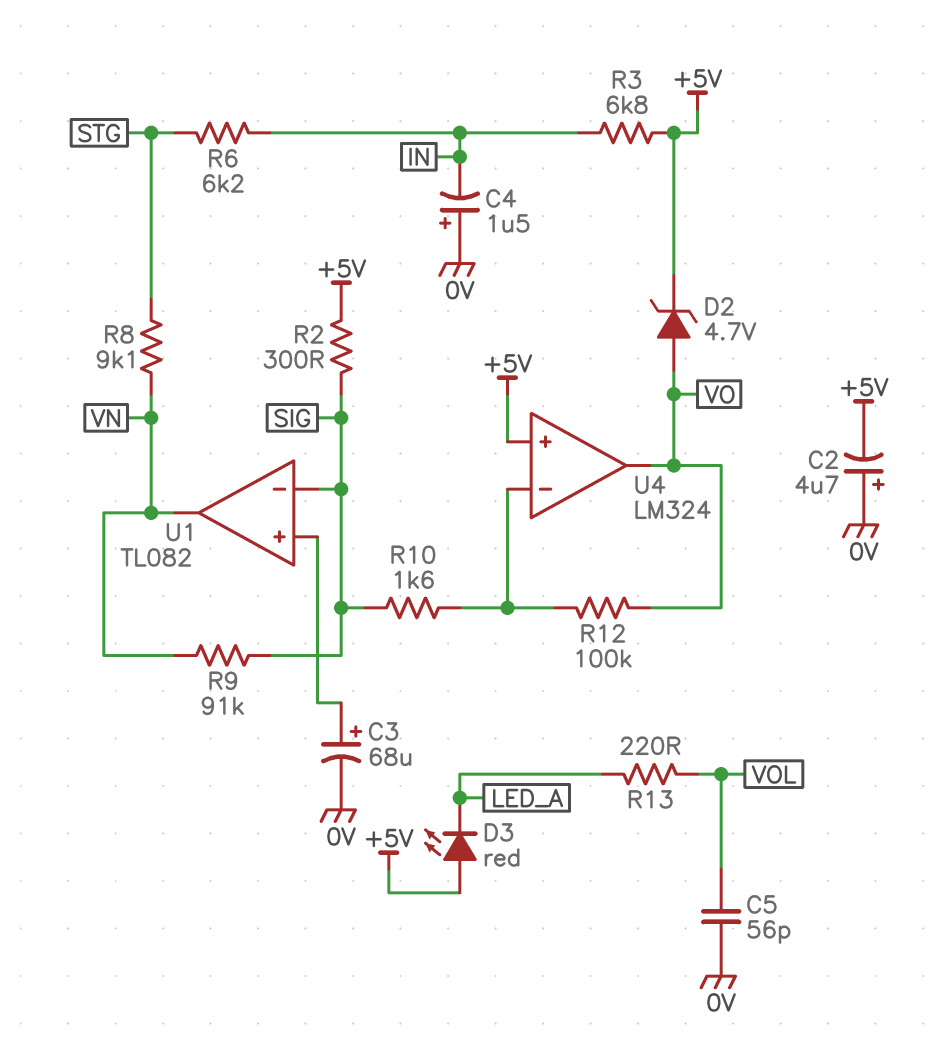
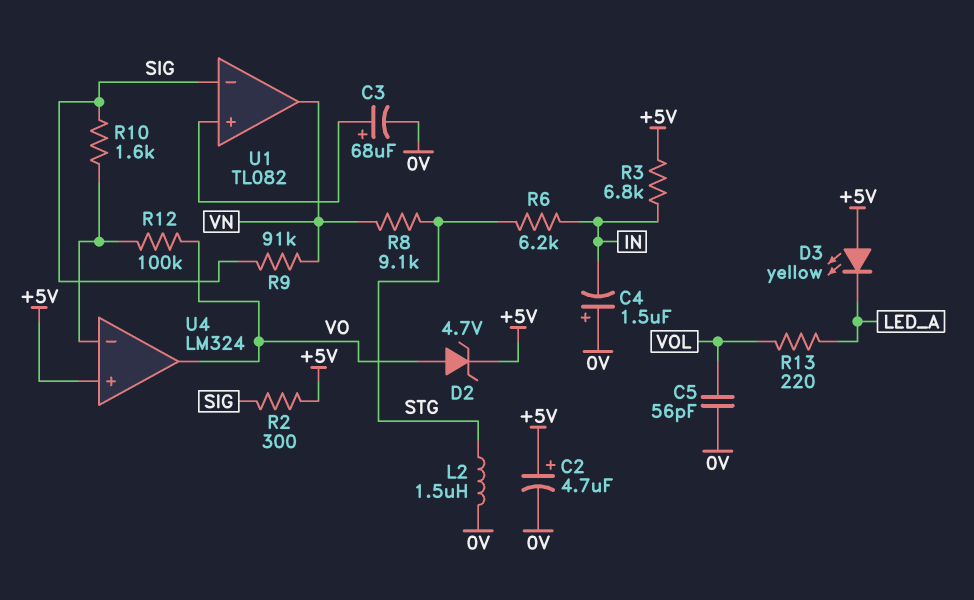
C2: 4.7uF (plus 0V, minus +5V) -> 4.7uF (plus +5V, minus 0V)
D3: LED red (A +5V, K LED_A) -> LED yellow (A +5V, K LED_A)
L2: none -> 1.5uH (0V, STG)

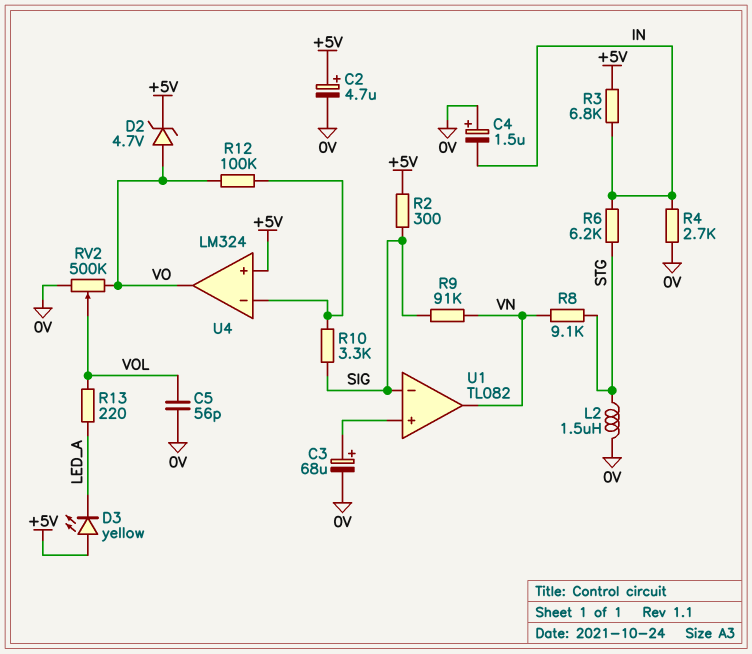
R4: none -> 2.7k (0V, IN)
R10: 1.6k (SIG, U4/in-) -> 3.3k (SIG, U4/in-)
RV2: none -> 500k (0V, VO, wiper VOL)

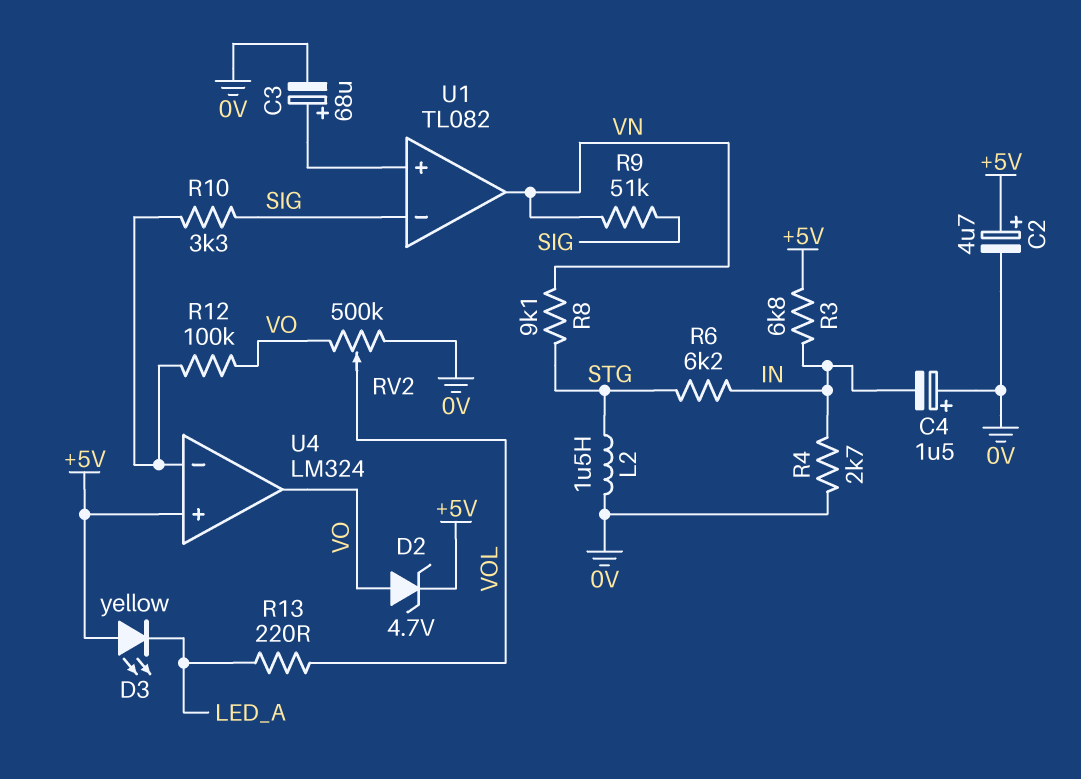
C5: 56pF (0V, VOL) -> none
R2: 300 (+5V, SIG) -> none
R9: 91k (SIG, VN) -> 51k (SIG, VN)

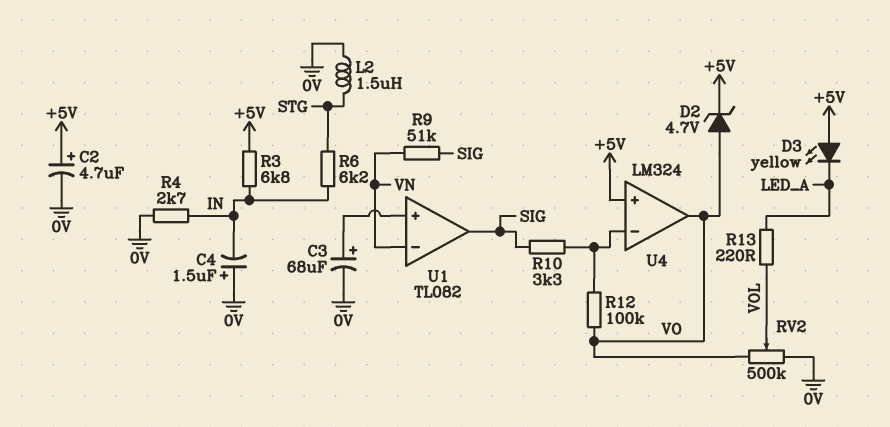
R8: 9.1k (STG, VN) -> none
U1 pin in-: SIG -> VN
U1 pin out: VN -> SIG

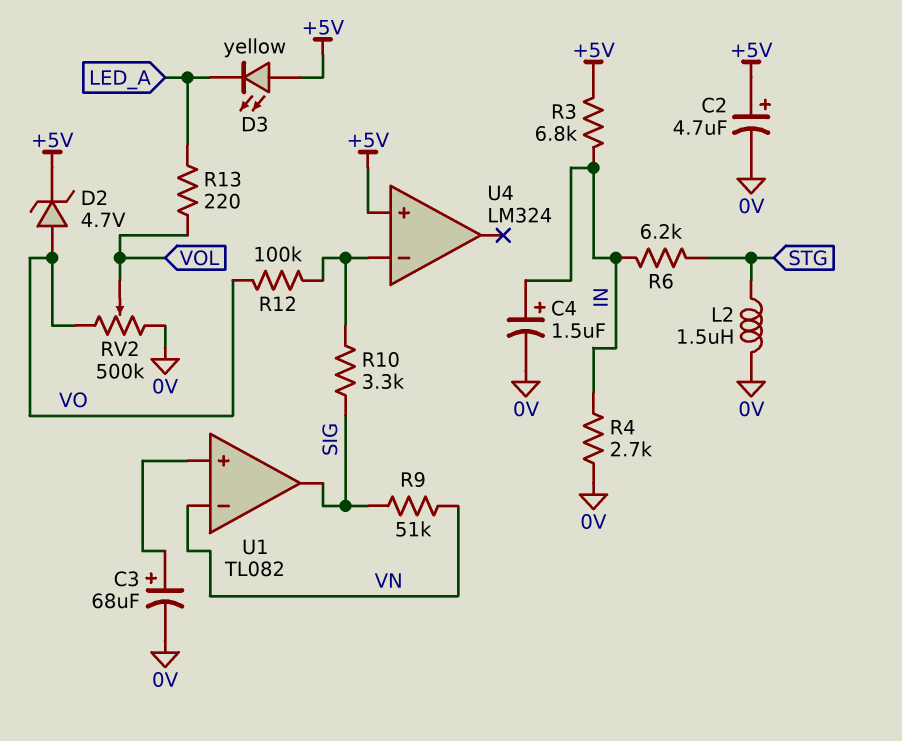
C4: 1.5uF (plus 0V, minus IN) -> 1.5uF (plus IN, minus 0V)
U4 pin out: VO -> none

